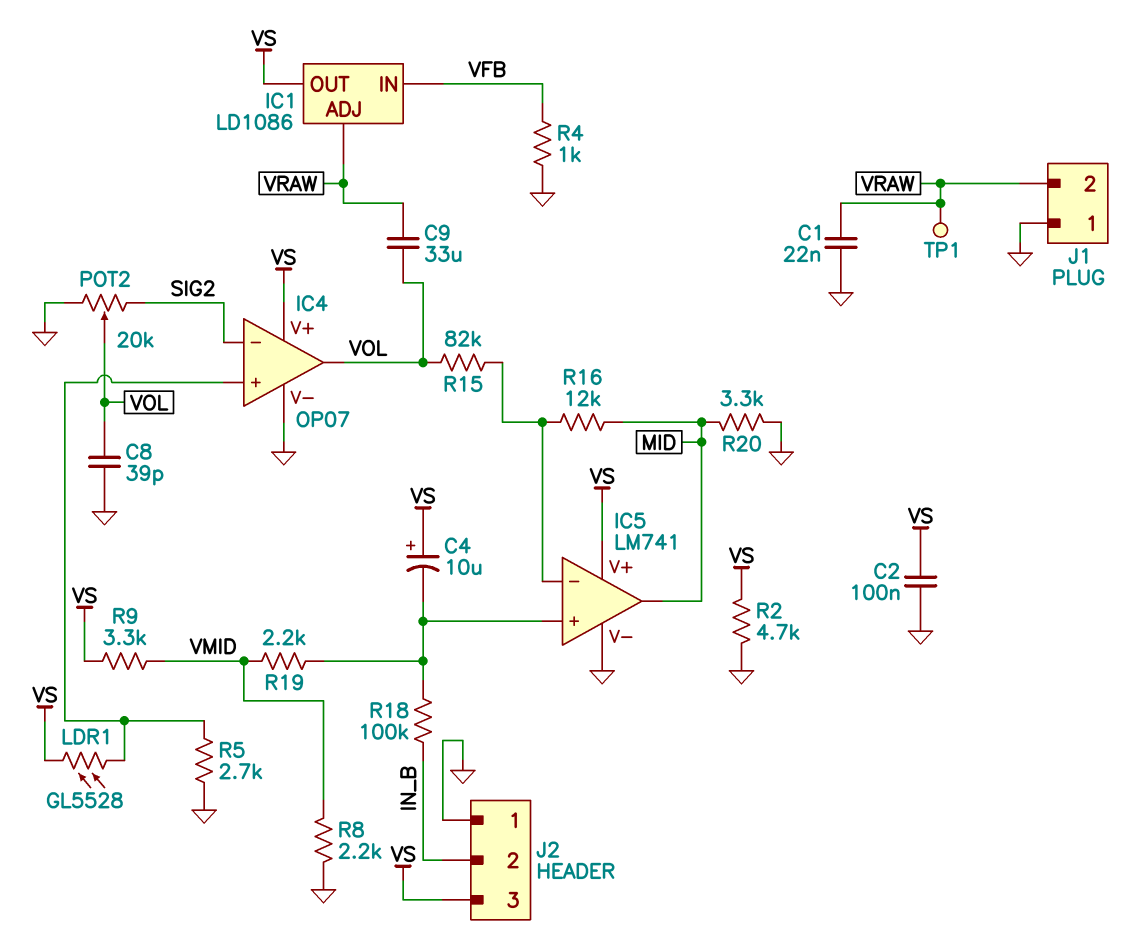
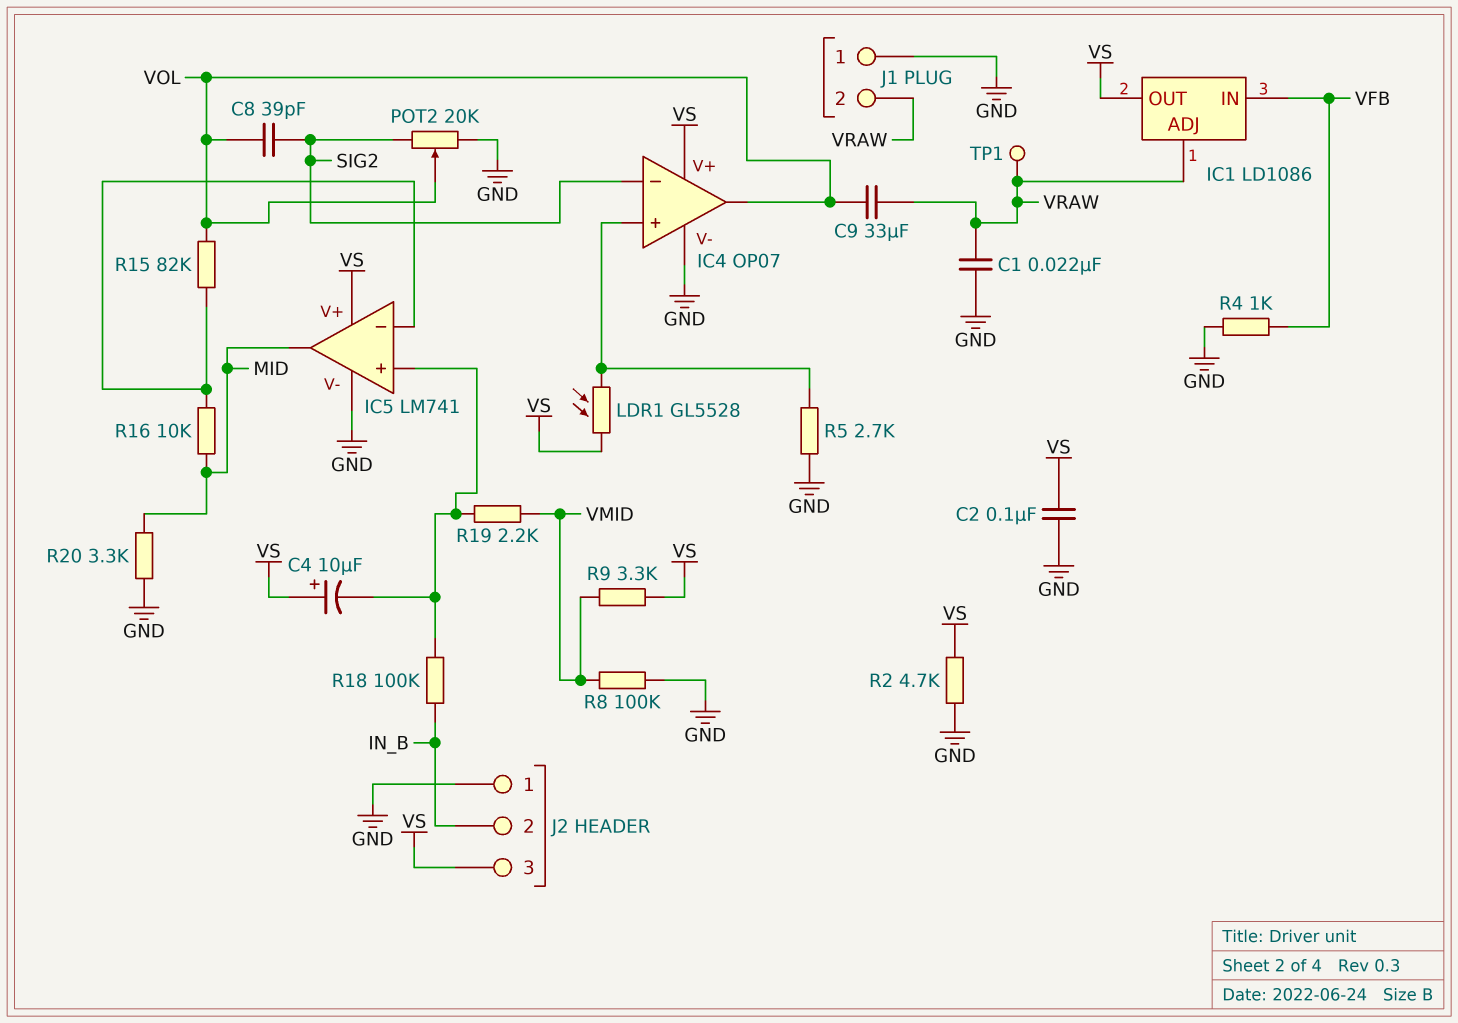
C8: 39pF (GND, VOL) -> 39pF (SIG2, VOL)
R8: 2.2k (GND, VMID) -> 100k (GND, VMID)
R16: 12k (IC5/in-, MID) -> 10k (IC5/in-, MID)

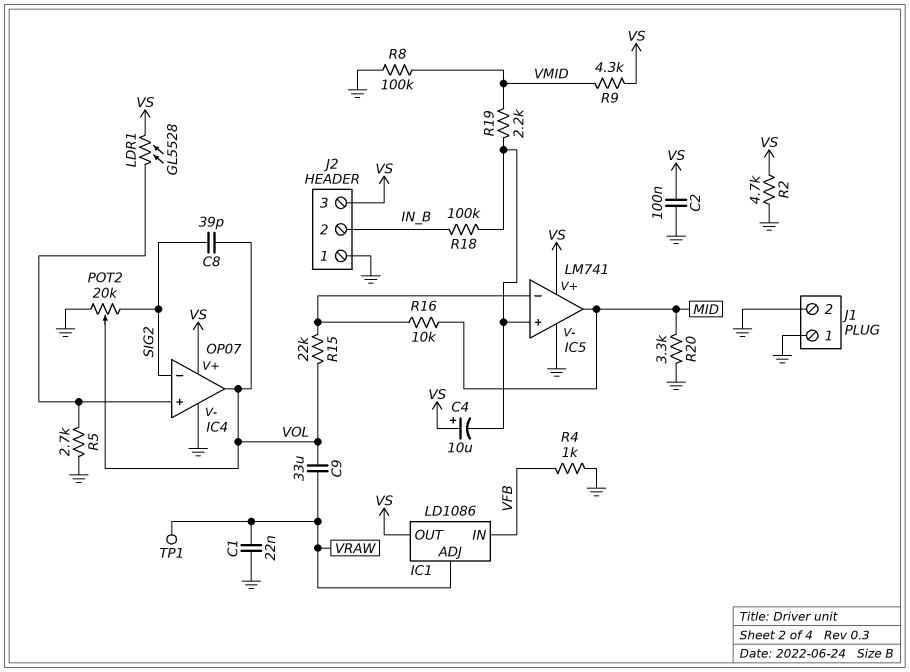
J1 pin 2: VRAW -> GND
R9: 3.3k (VMID, VS) -> 4.3k (VMID, VS)
R15: 82k (IC5/in-, VOL) -> 22k (IC5/in-, VOL)

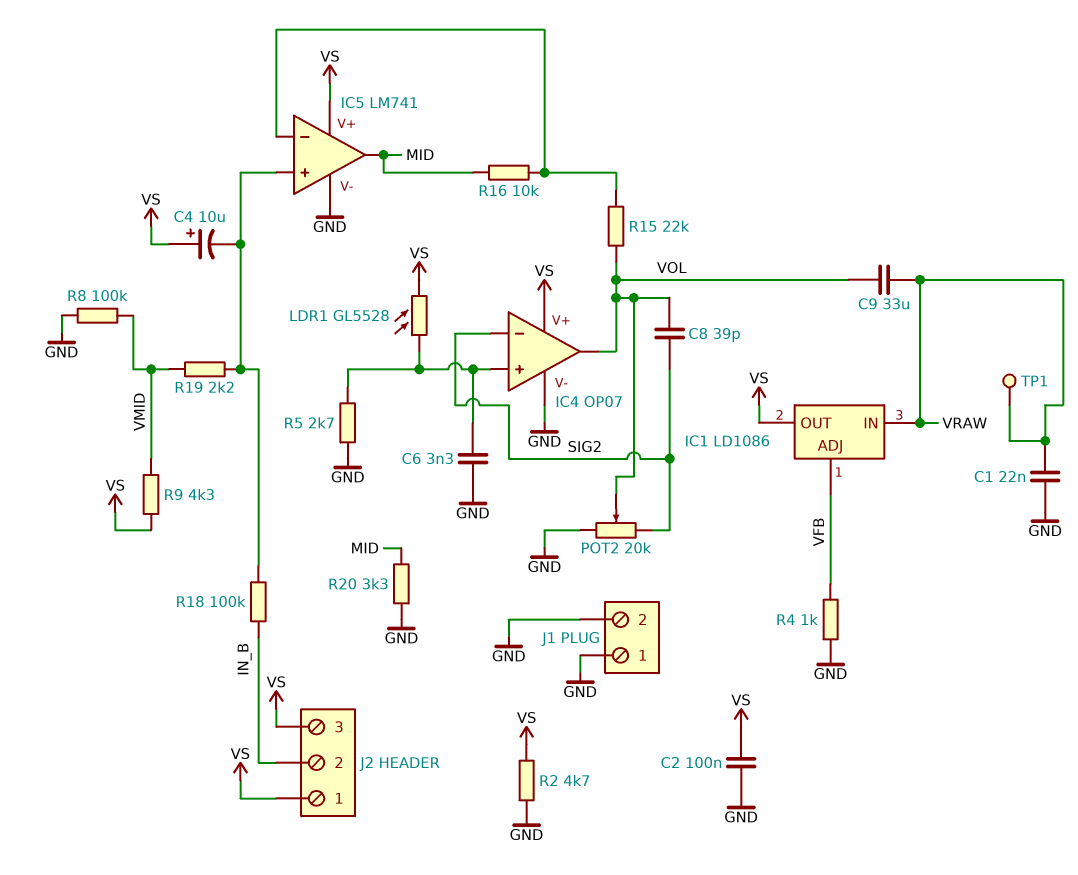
C6: none -> 3.3nF (GND, IC4/in+)
IC1 pin ADJ: VRAW -> VFB
IC1 pin IN: VFB -> VRAW
J2 pin 1: GND -> VS

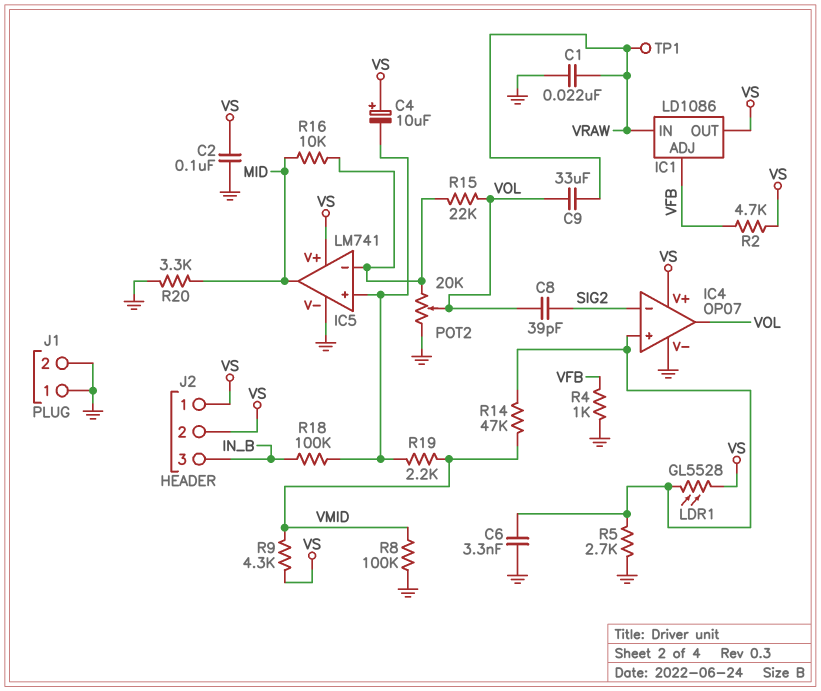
J2 pin 2: IN_B -> VS
J2 pin 3: VS -> IN_B
POT2: 20k (GND, SIG2, wiper VOL) -> 20k (GND, IC5/in-, wiper VOL)
R2: 4.7k (GND, VS) -> 4.7k (VFB, VS)
R14: none -> 47k (IC4/in+, VMID)

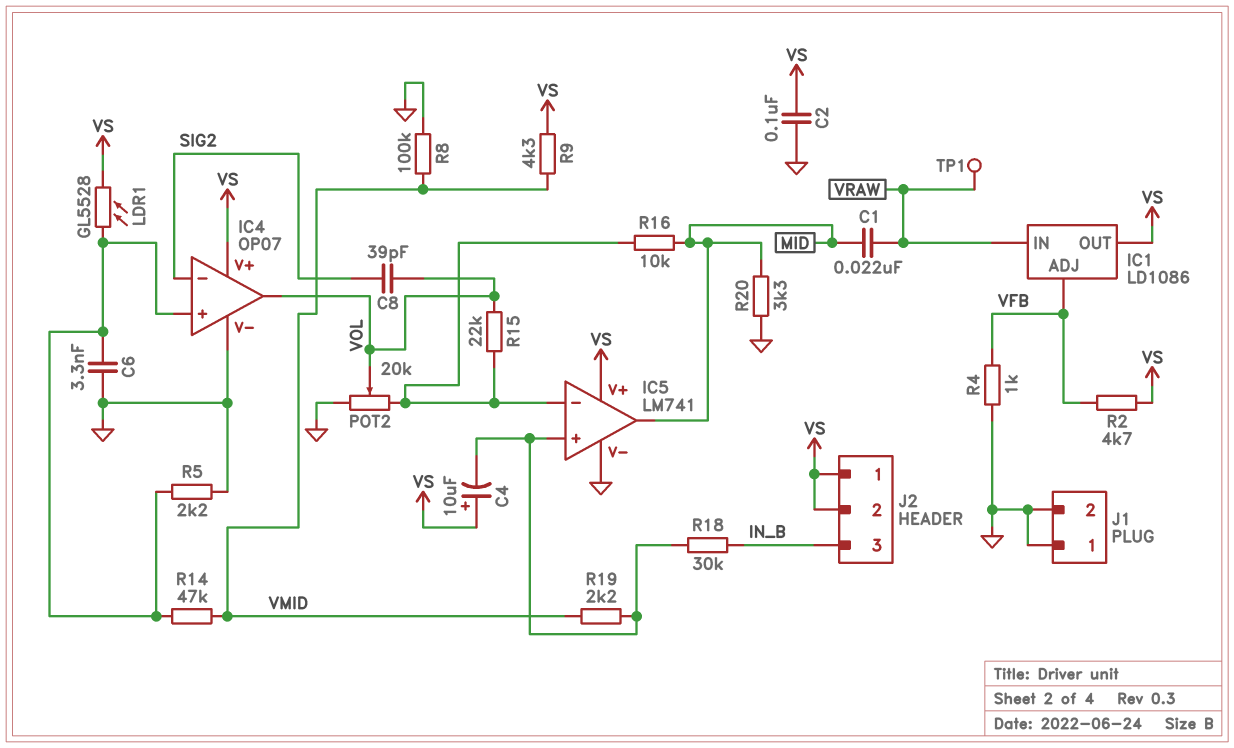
C1: 22nF (GND, VRAW) -> 22nF (MID, VRAW)
C9: 33uF (VOL, VRAW) -> none
R5: 2.7k (GND, IC4/in+) -> 2.2k (GND, IC4/in+)
R18: 100k (IC5/in+, IN_B) -> 30k (IC5/in+, IN_B)

